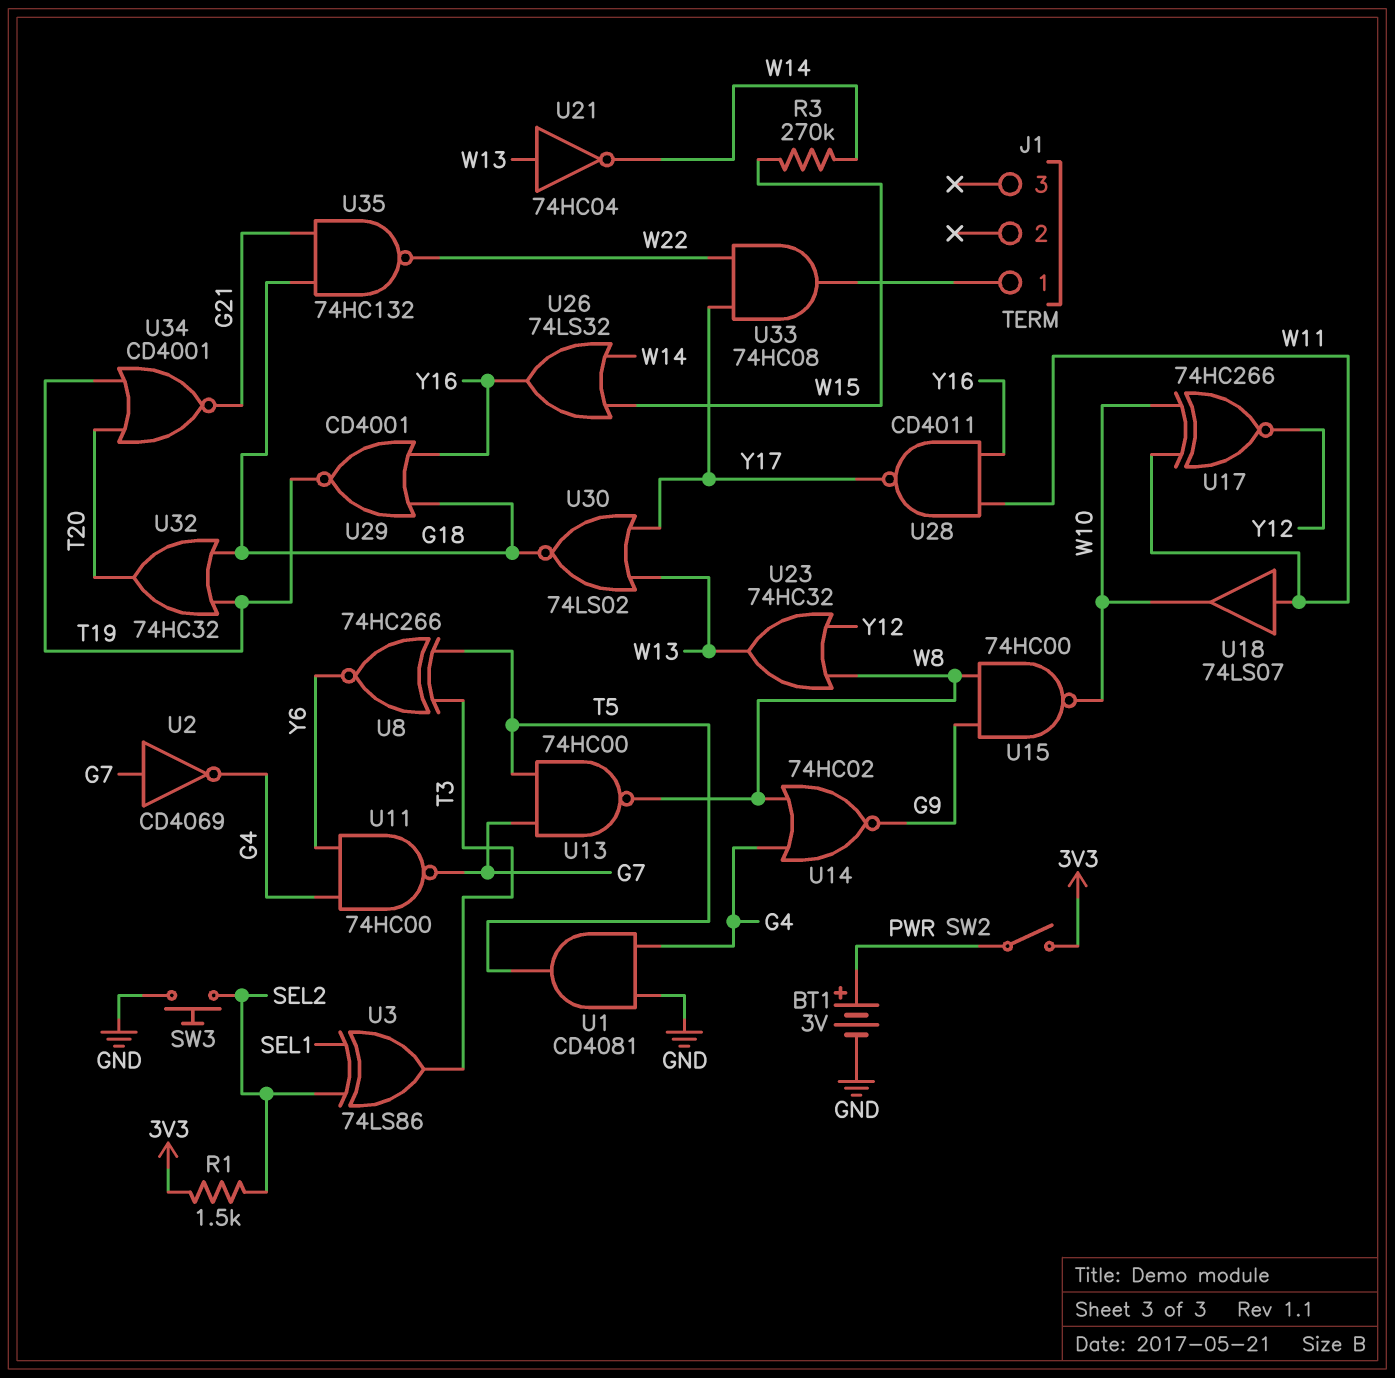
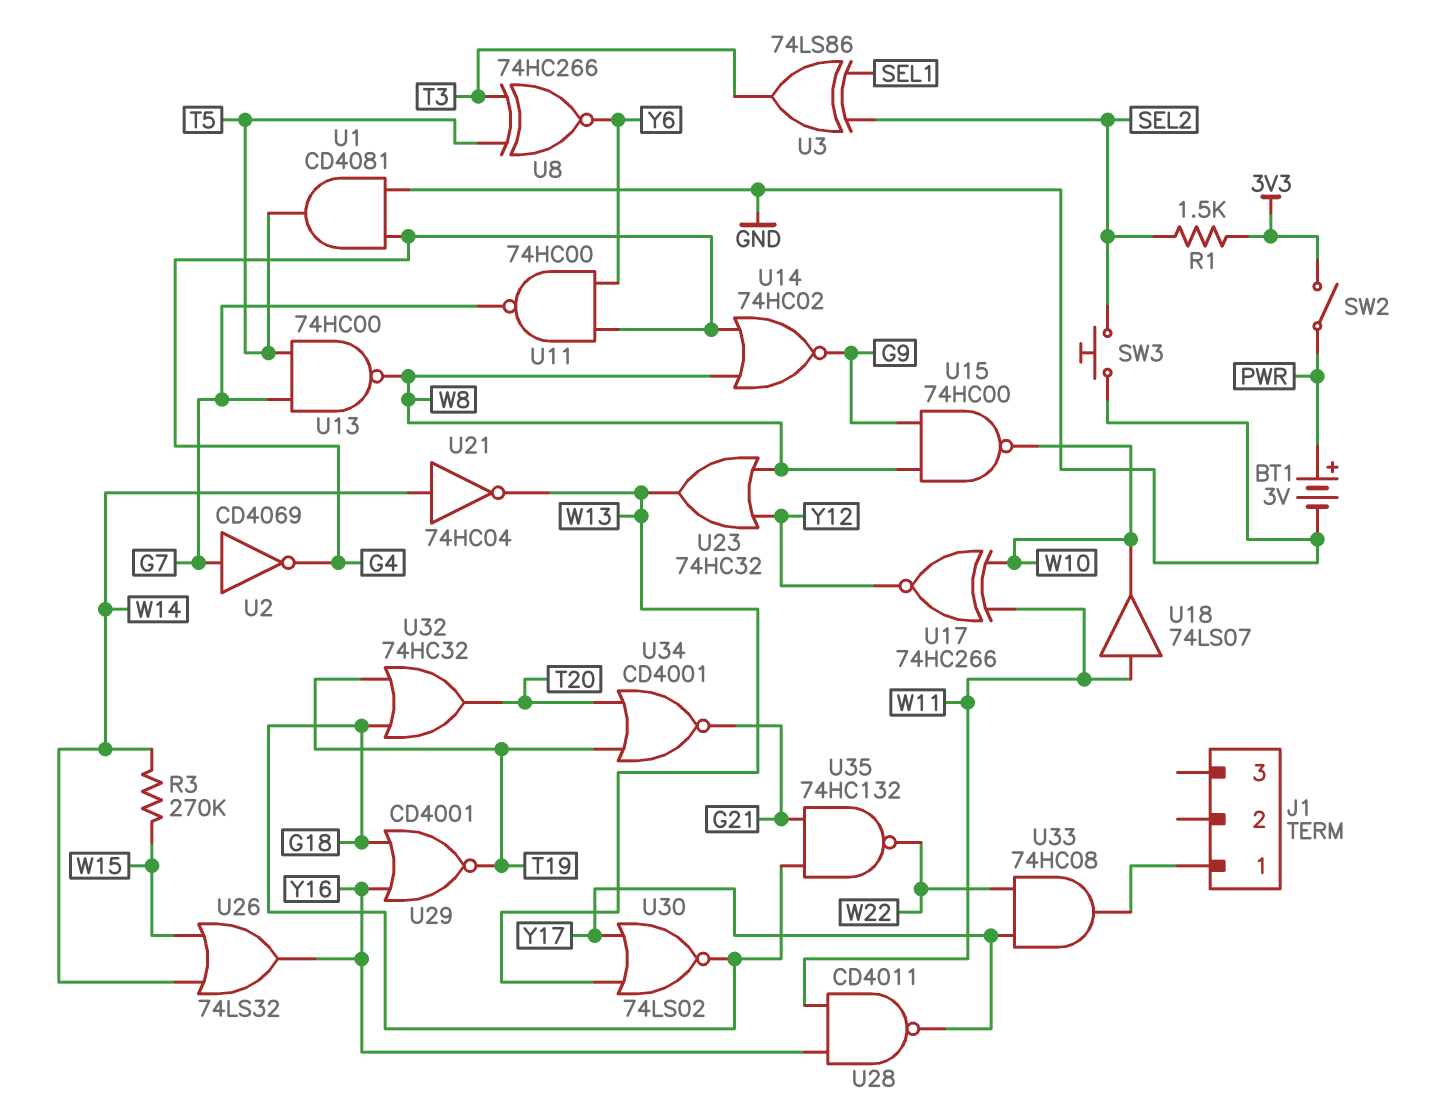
U21: NOT 74HC04 (in W13, out W14) -> NOT 74HC04 (in W14, out W13)

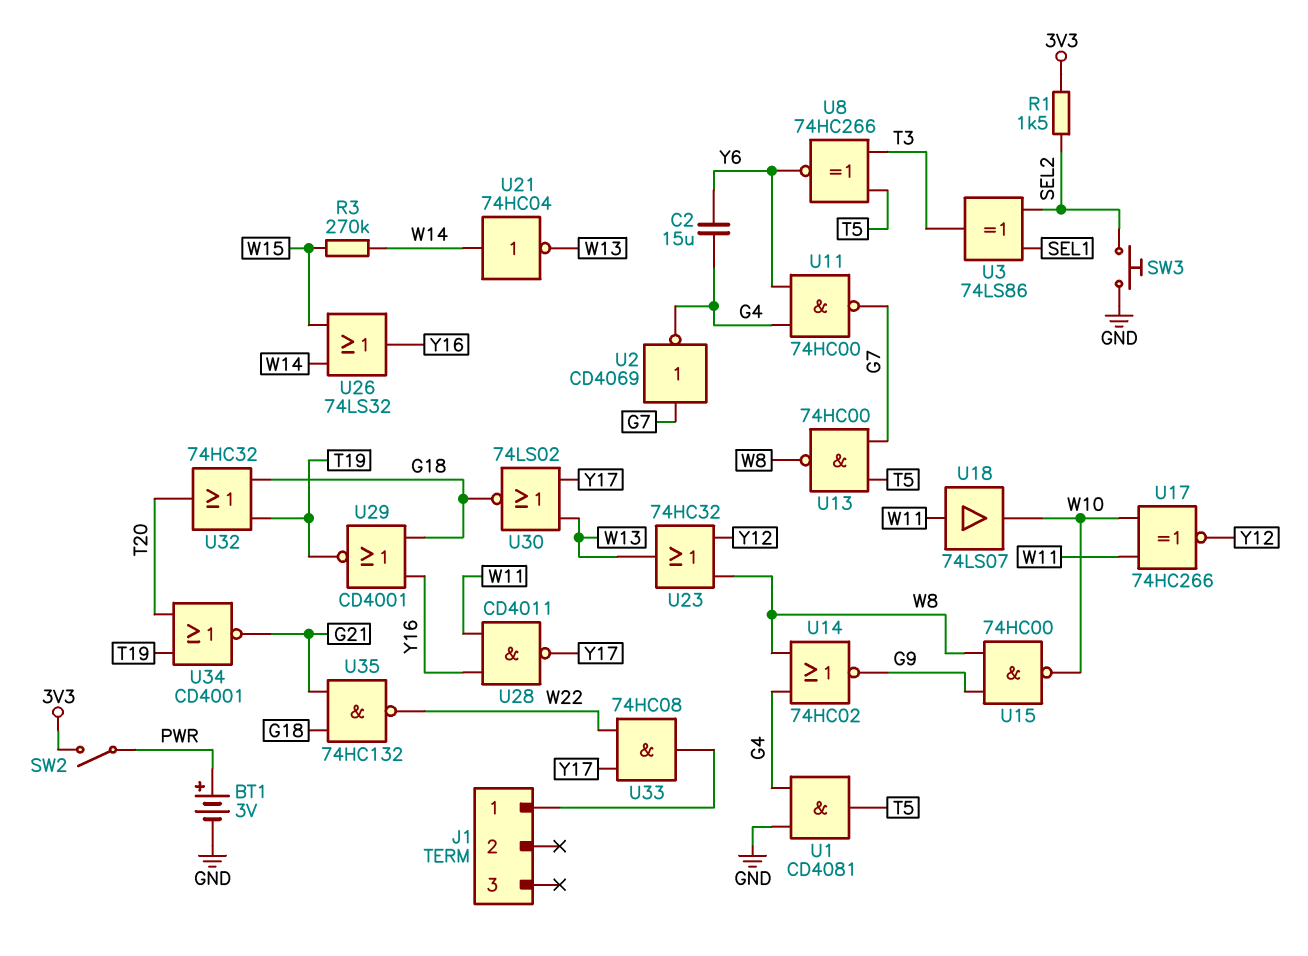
C2: none -> 15uF (G4, Y6)

